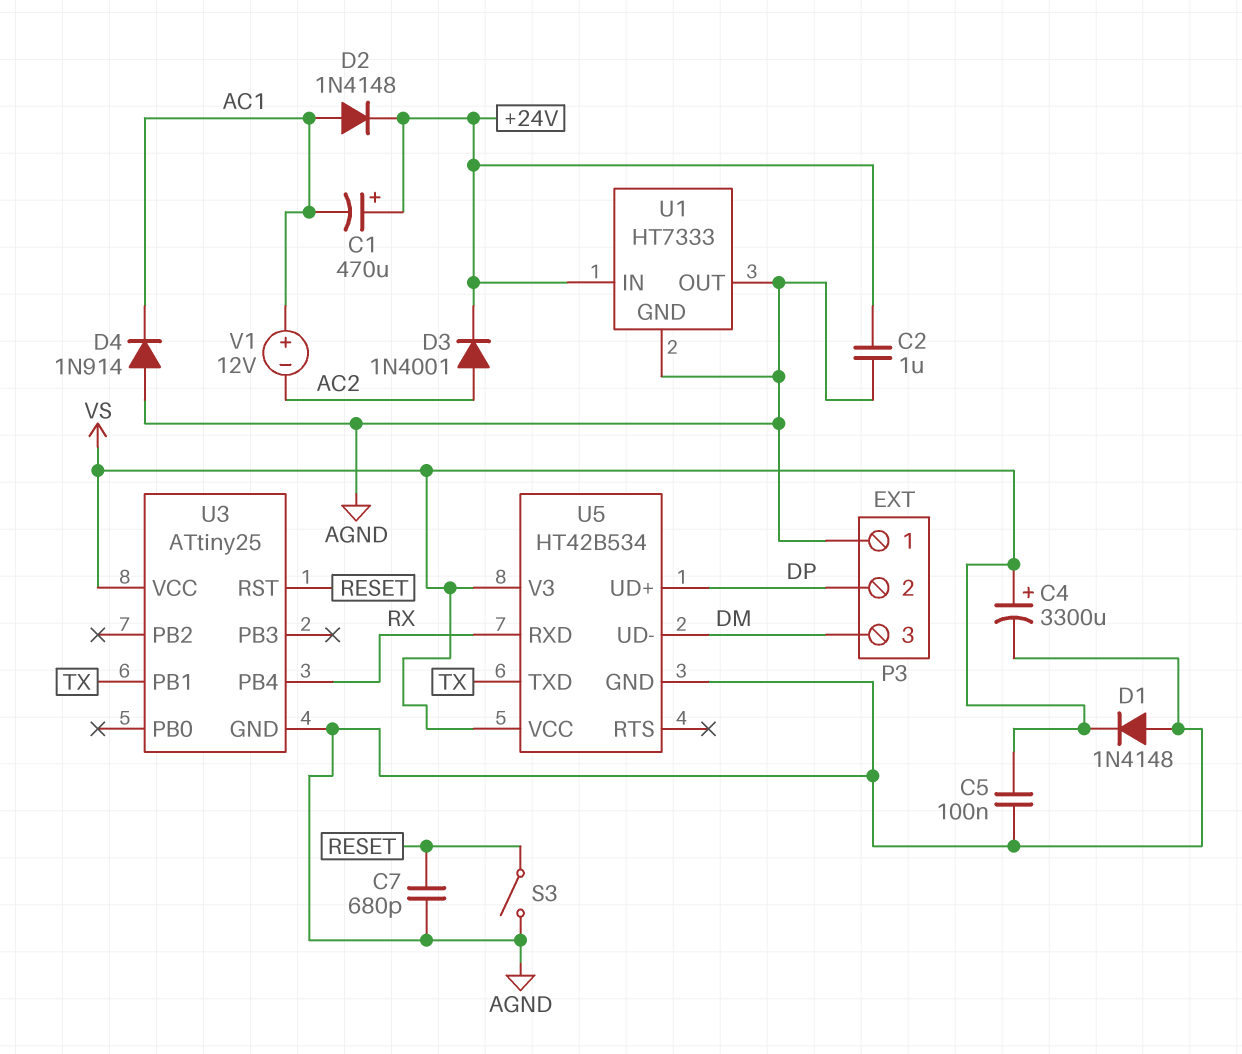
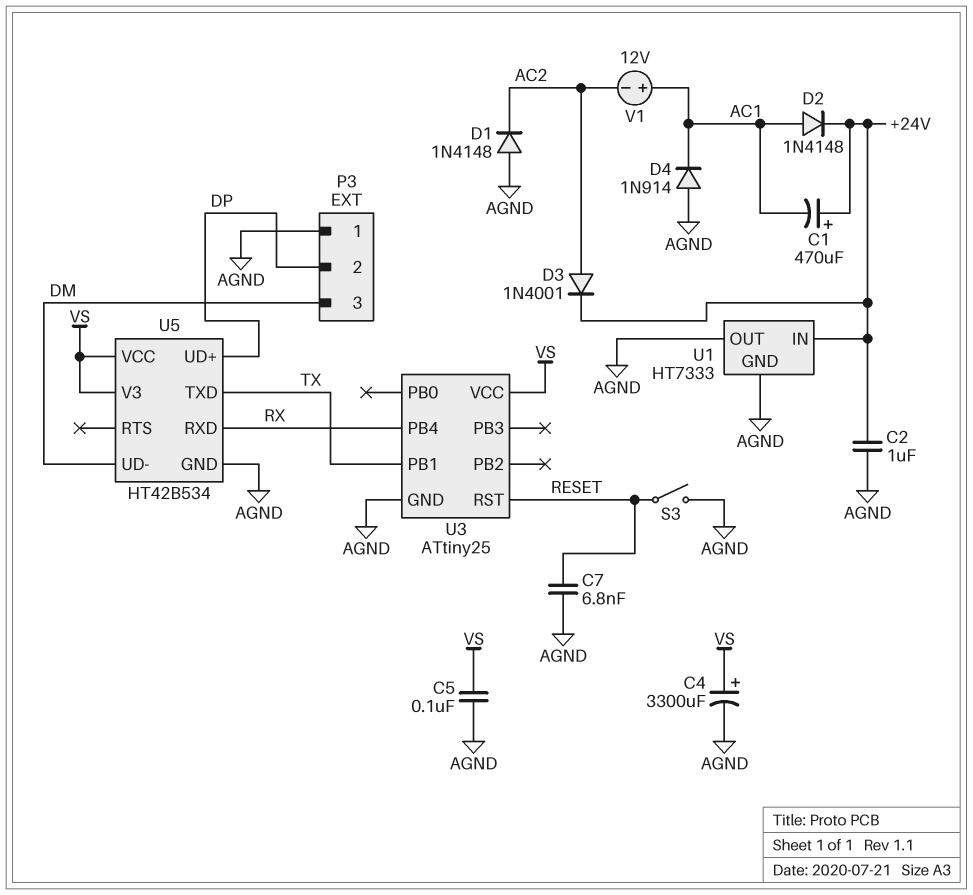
C7: 680pF (AGND, RESET) -> 6.8nF (AGND, RESET)
D1: diode 1N4148 (A AGND, K VS) -> diode 1N4148 (A AGND, K AC2)

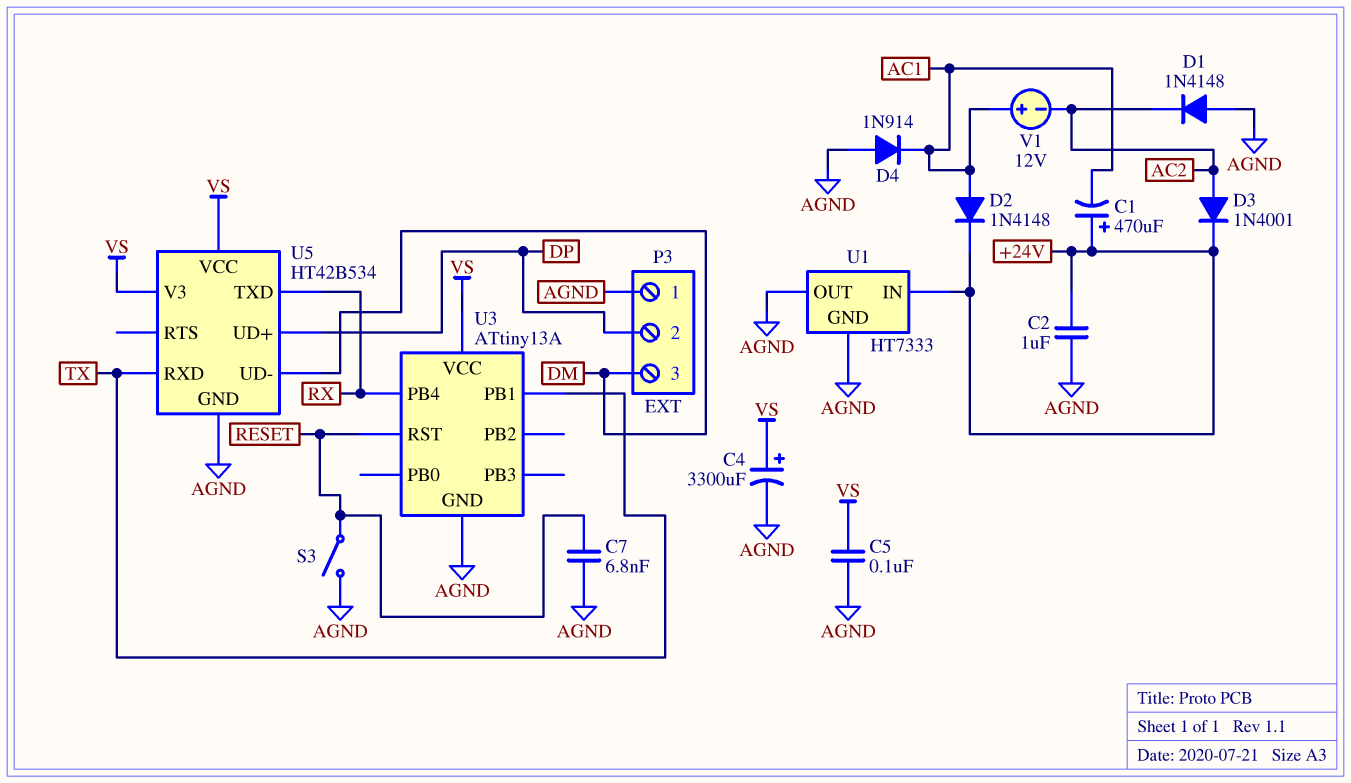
U3: ATtiny25 -> ATtiny13A
U5 pin RXD: RX -> TX
U5 pin TXD: TX -> RX

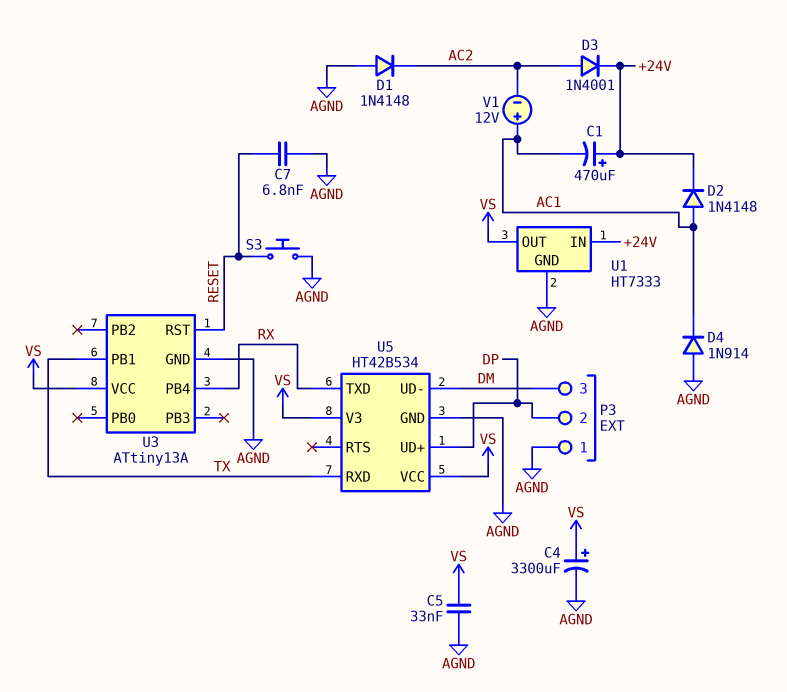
C2: 1uF (+24V, AGND) -> none
C5: 100nF (AGND, VS) -> 33nF (AGND, VS)
S3: switch (AGND, RESET) -> button (AGND, RESET)
U1 pin OUT: AGND -> VS

